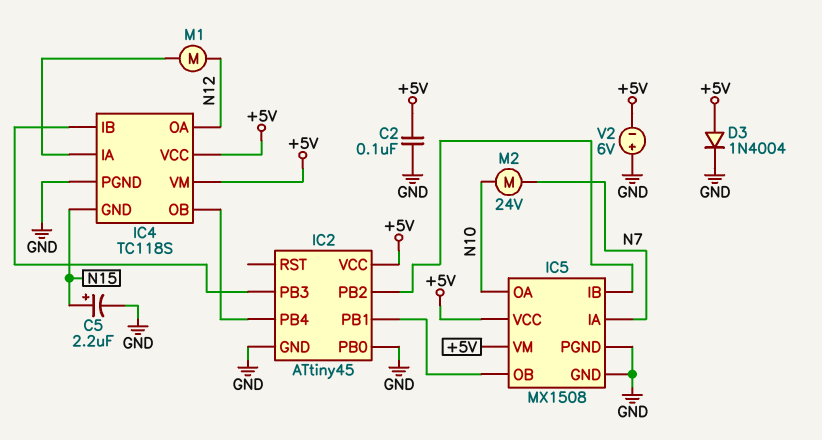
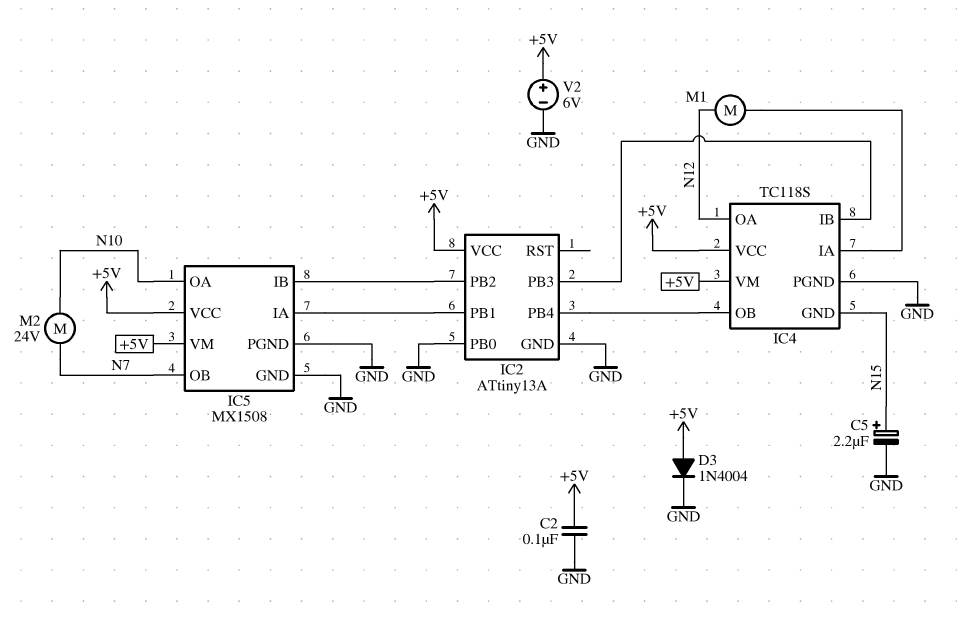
IC2: ATtiny45 -> ATtiny13A
IC5 pin IA: N7 -> IC2/PB1
IC5 pin OB: IC2/PB1 -> N7
V2: 6V (plus GND, minus +5V) -> 6V (plus +5V, minus GND)

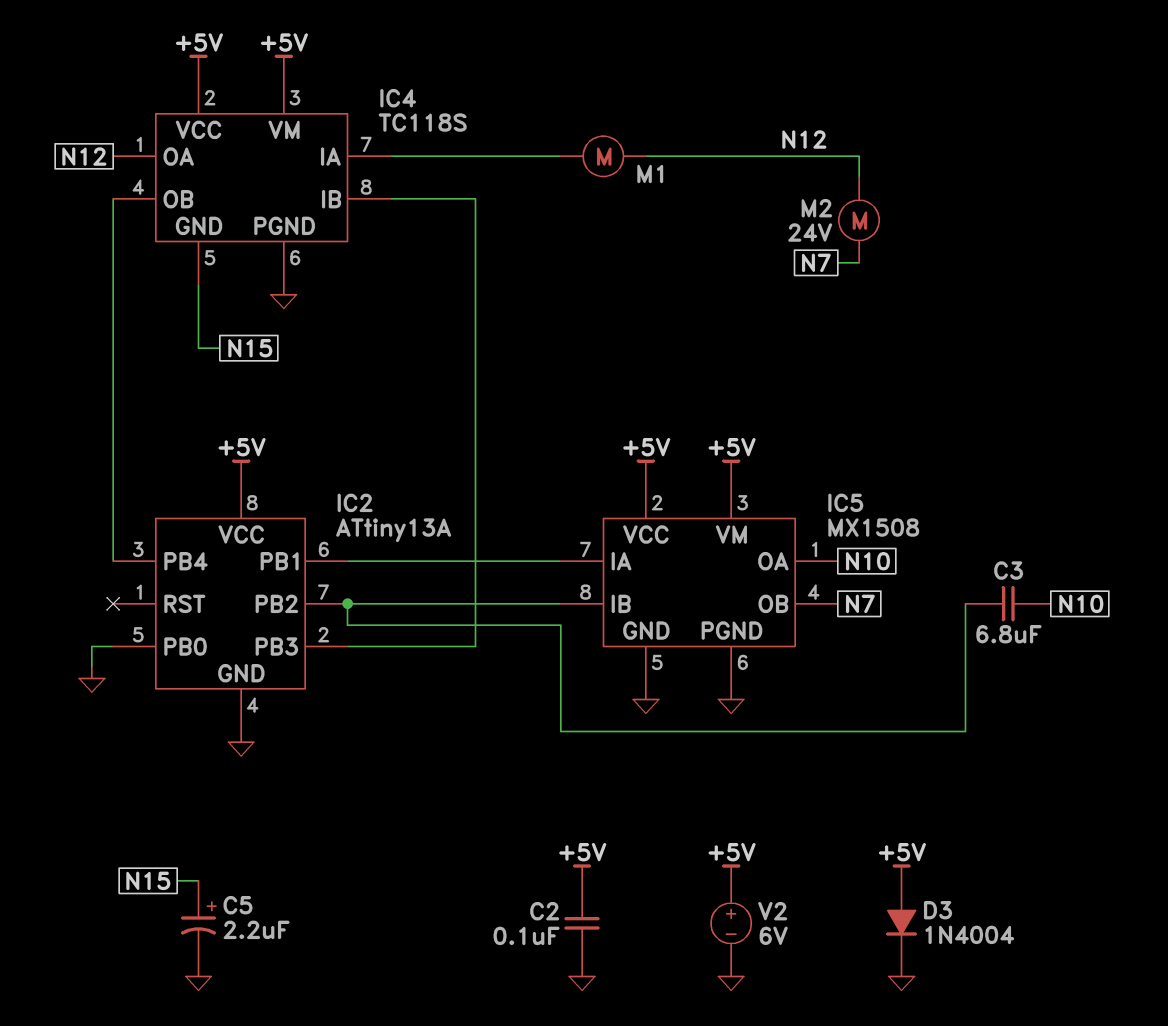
C3: none -> 6.8uF (IC2/PB2, N10)
M2: motor 24V (N7, N10) -> motor 24V (N7, N12)

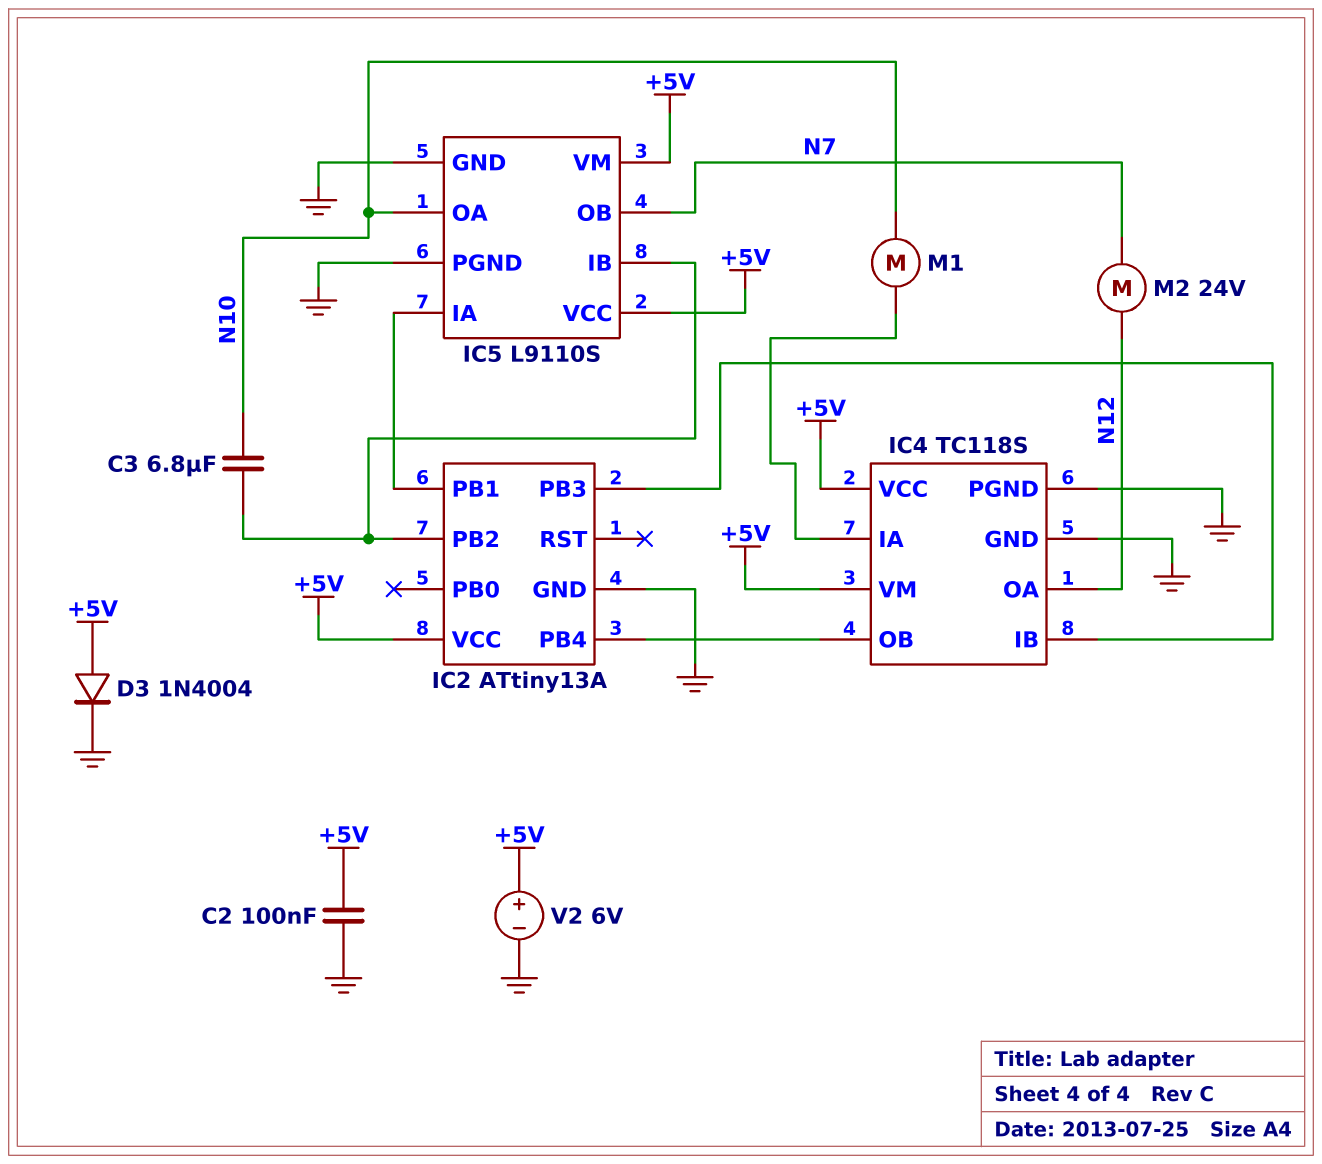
C5: 2.2uF (plus N15, minus GND) -> none
IC2 pin PB0: GND -> none
IC4 pin GND: N15 -> GND
IC5: MX1508 -> L9110S
M1: motor (IC4/IA, N12) -> motor (IC4/IA, N10)

